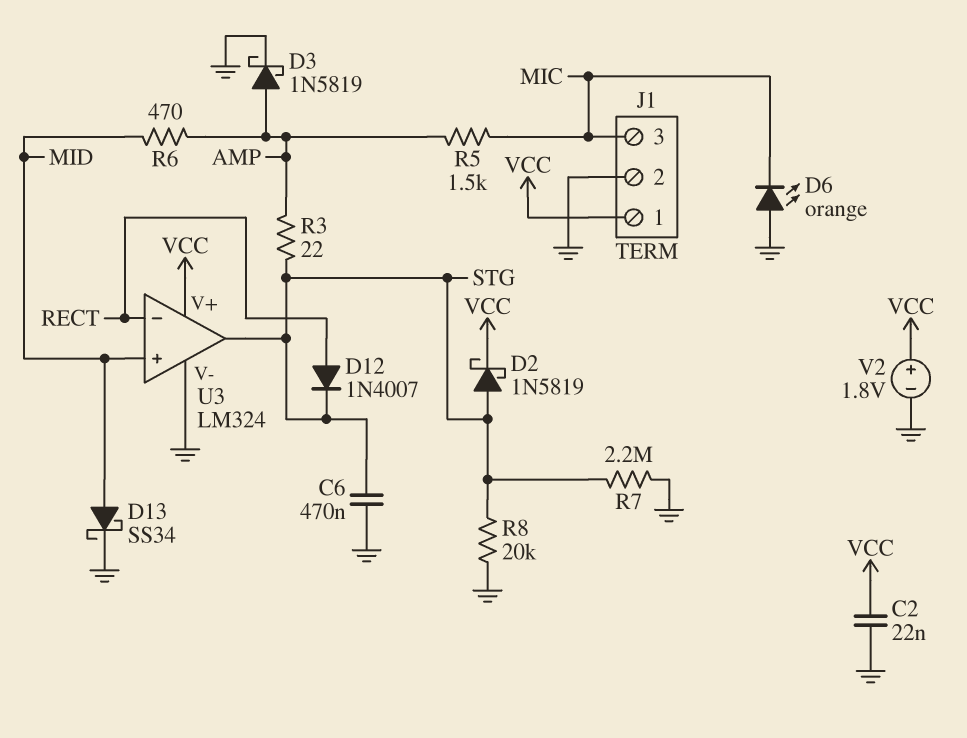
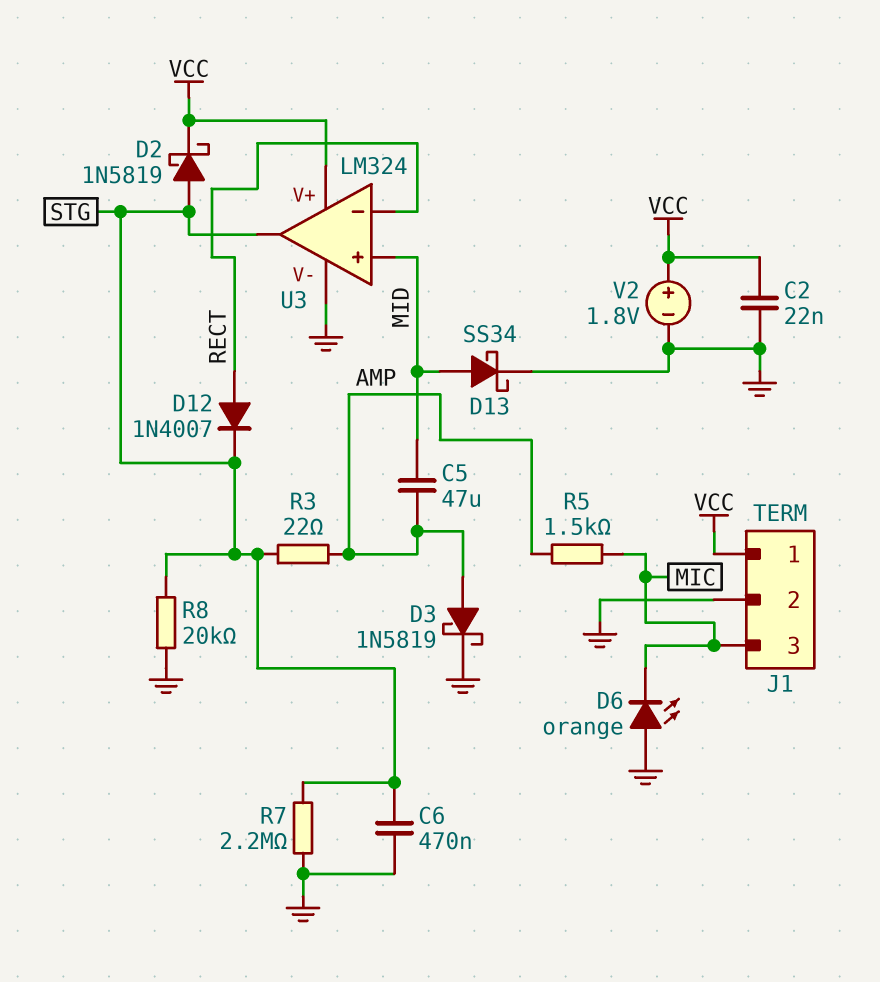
C5: none -> 47uF (AMP, MID)
R6: 470 (AMP, MID) -> none

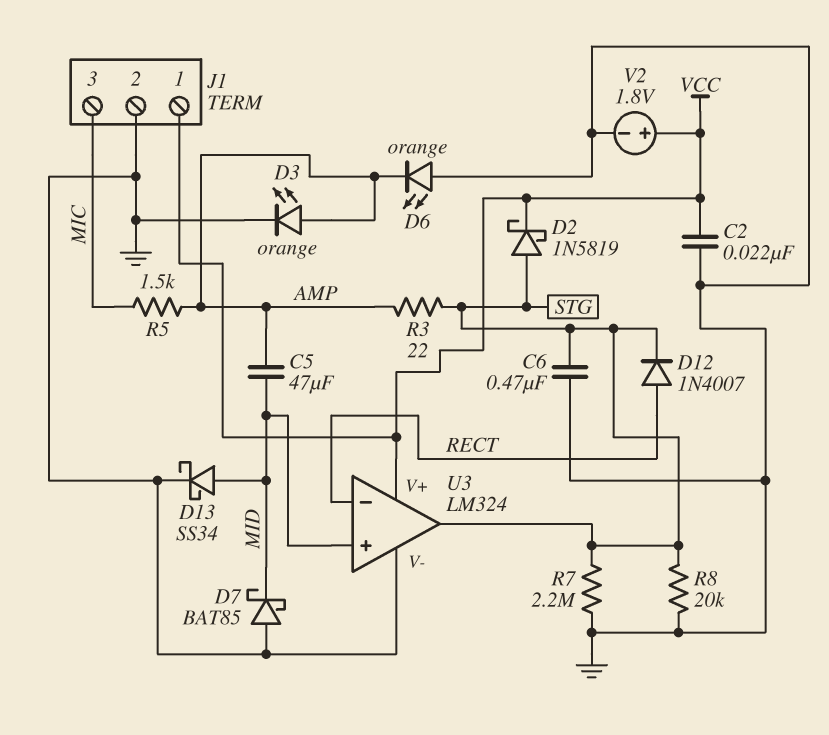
D3: schottky 1N5819 (A AMP, K GND) -> LED orange (A AMP, K GND)
D6: LED orange (A GND, K MIC) -> LED orange (A GND, K AMP)
D7: none -> schottky BAT85 (A GND, K MID)

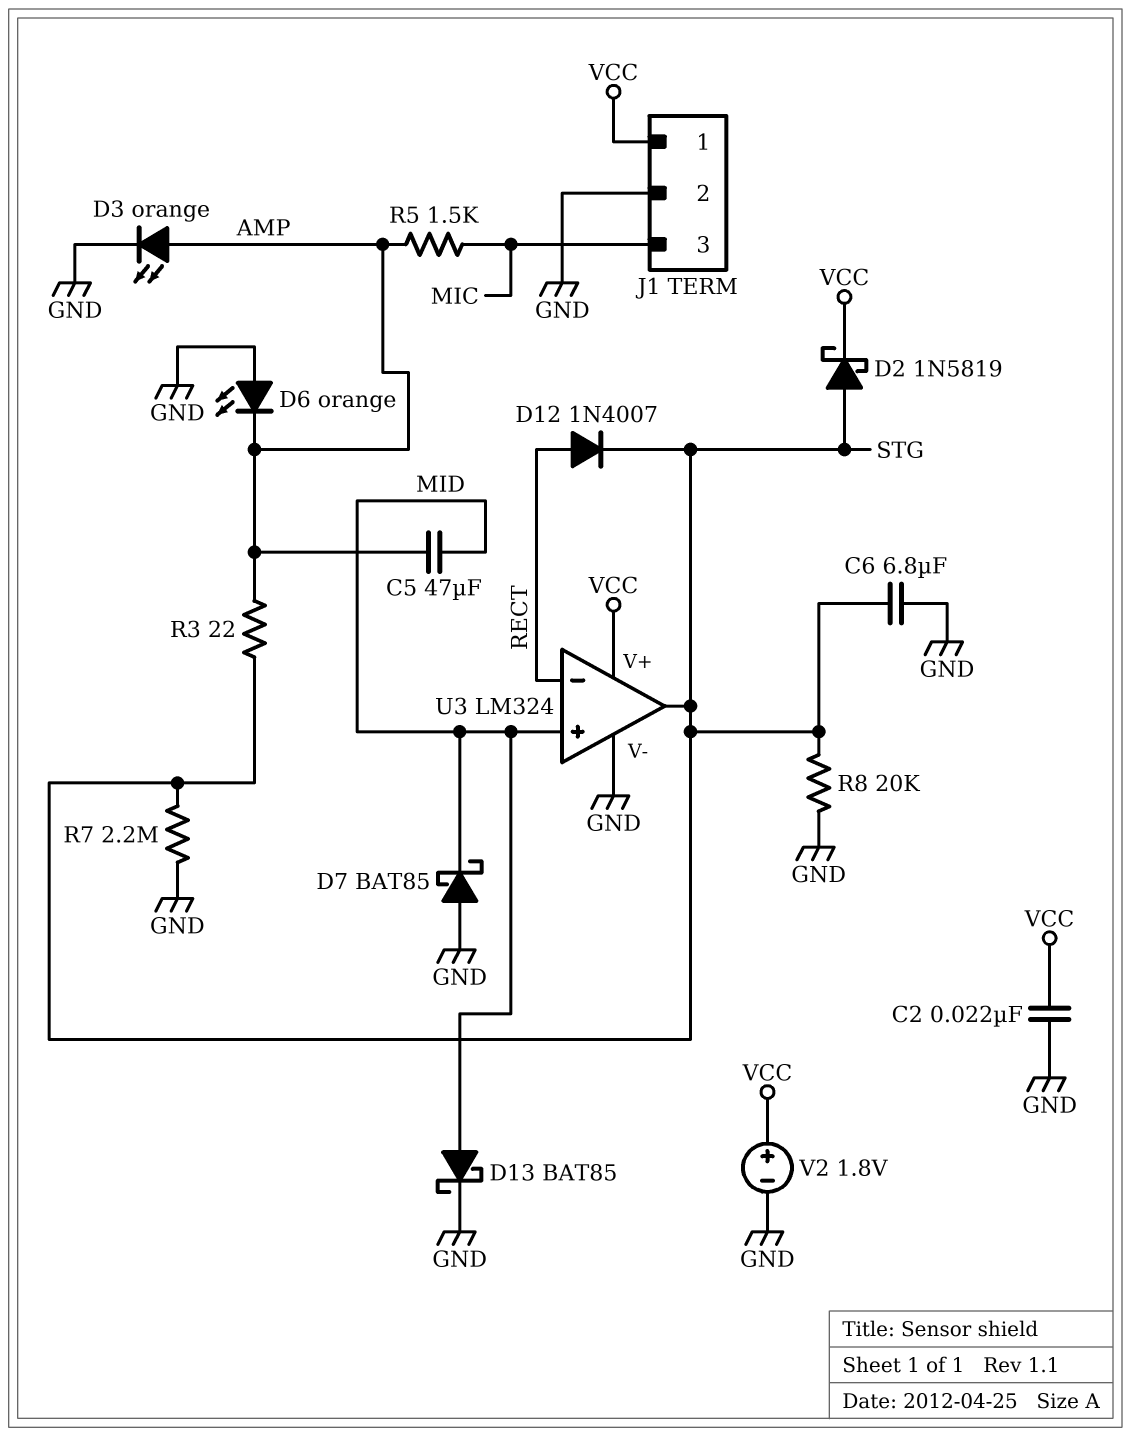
C6: 470nF (GND, STG) -> 6.8uF (GND, STG)
D13: schottky SS34 (A MID, K GND) -> schottky BAT85 (A MID, K GND)

